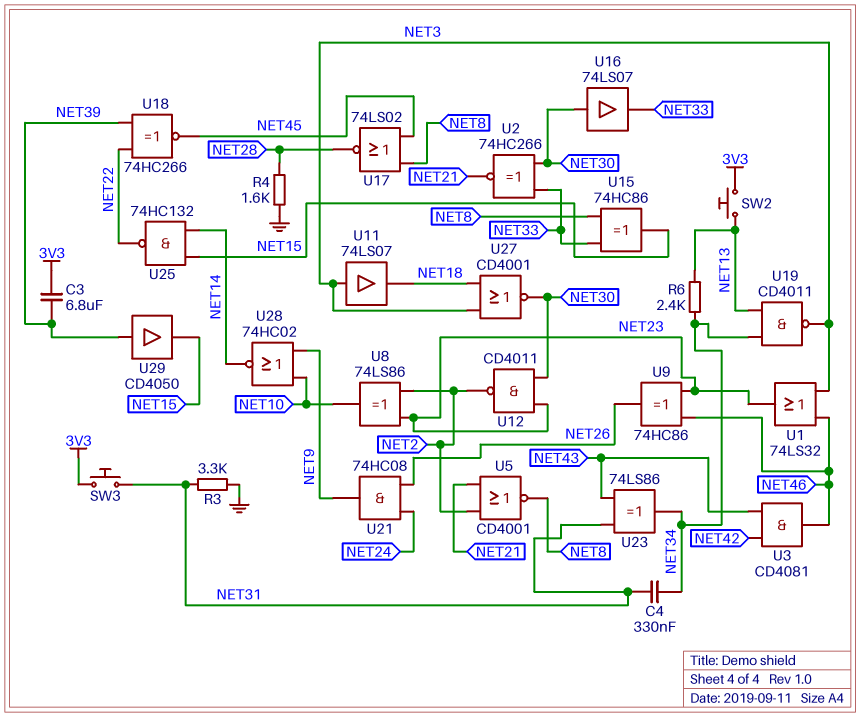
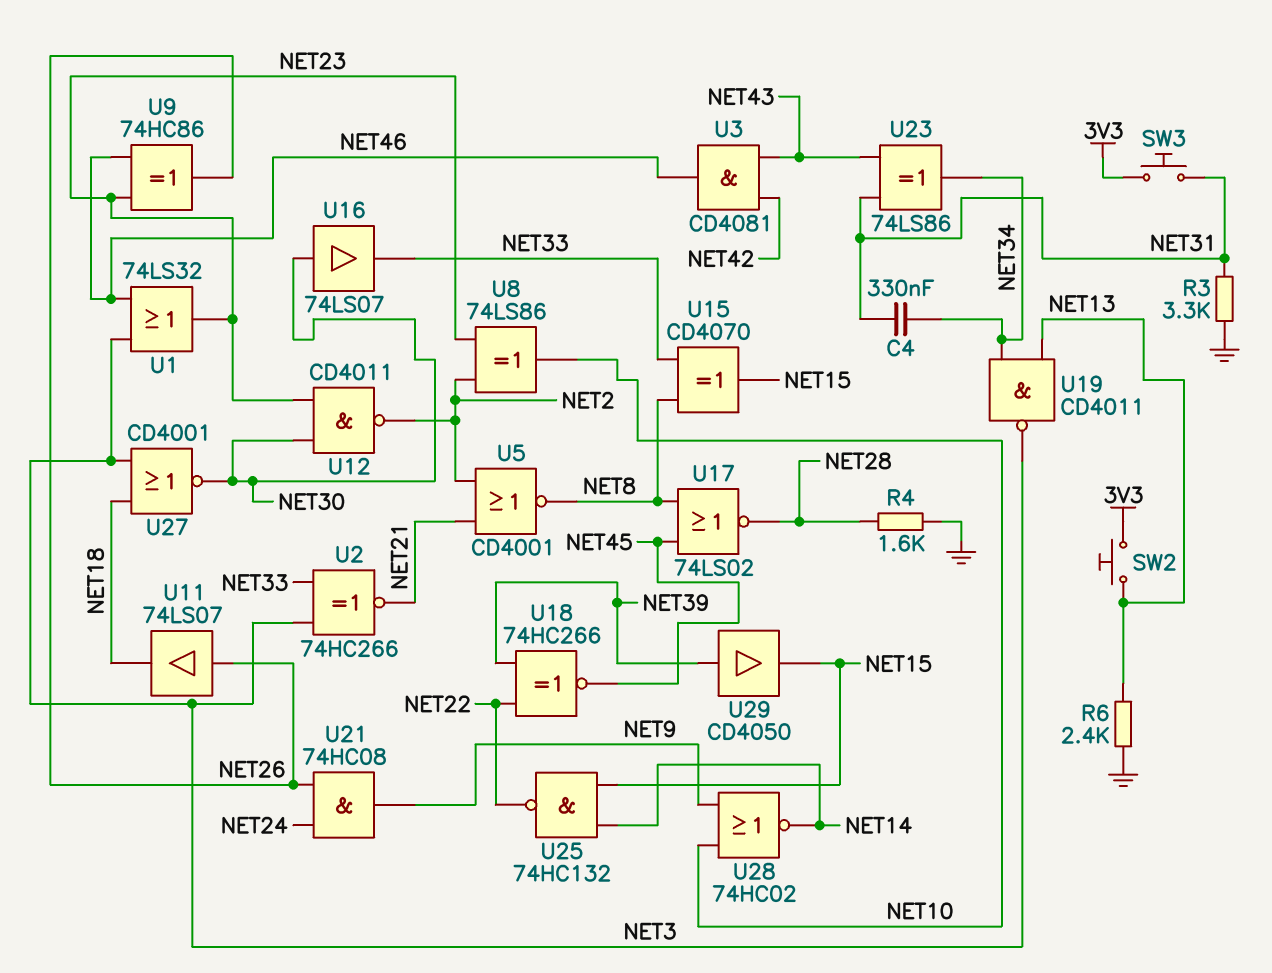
C3: 6.8uF (3V3, NET39) -> none
R6: 2.4k (NET13, NET34) -> 2.4k (GND, NET13)
U2: XNOR 74HC266 (in NET30, in NET33, out NET21) -> XNOR 74HC266 (in NET3, in NET33, out NET21)
U11: buffer 74LS07 (in NET3, out NET18) -> buffer 74LS07 (in NET26, out NET18)
U15: XOR 74HC86 (in NET8, in NET33, out NET15) -> XOR CD4070 (in NET8, in NET33, out NET15)

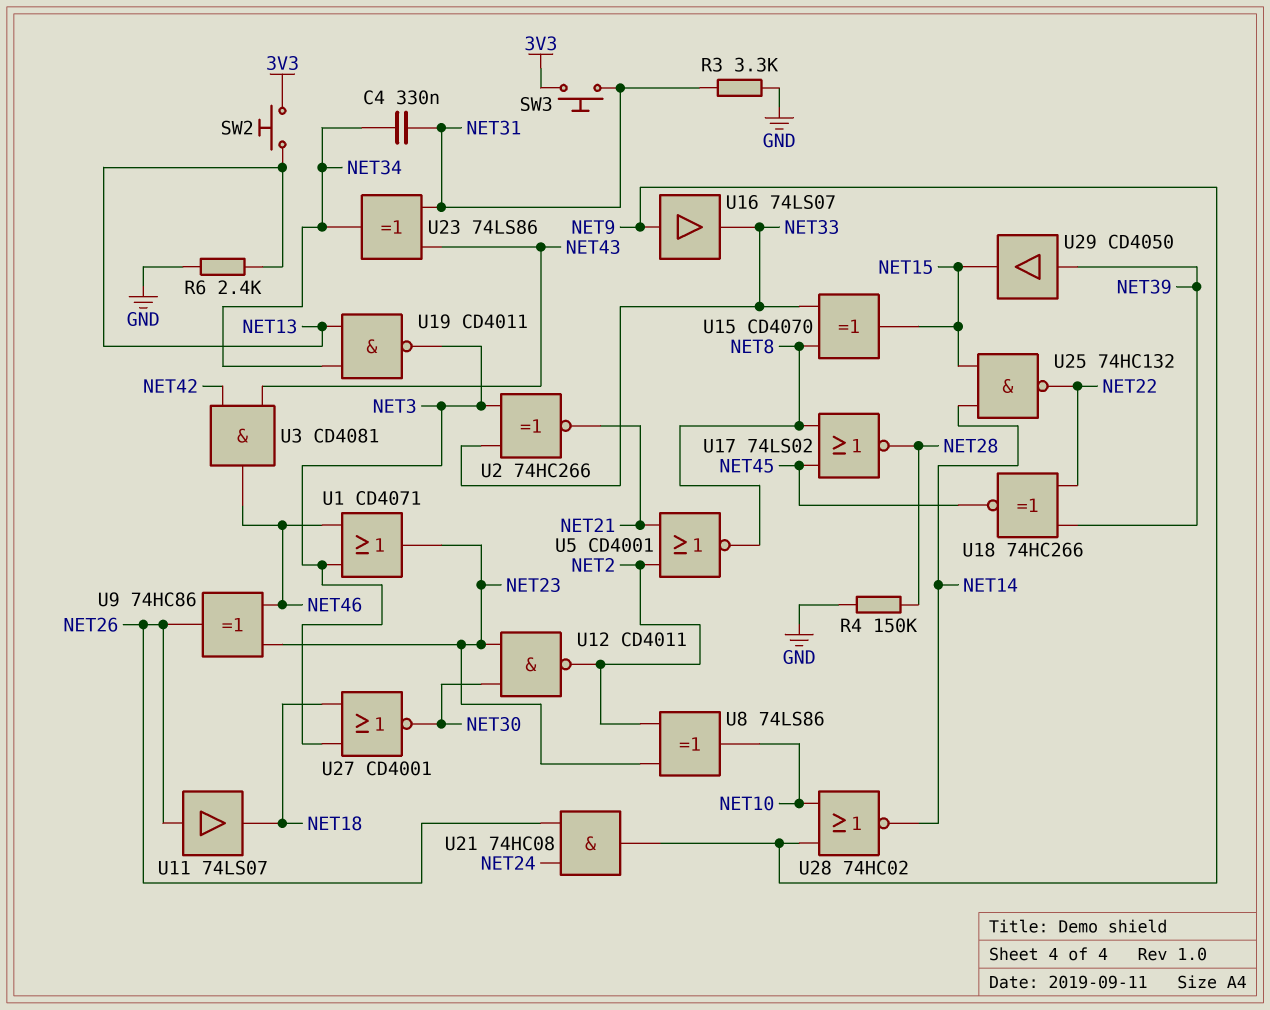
R4: 1.6k (GND, NET28) -> 150k (GND, NET28)
U1: OR 74LS32 (in NET3, in NET46, out NET23) -> OR CD4071 (in NET3, in NET46, out NET23)
U16: buffer 74LS07 (in NET30, out NET33) -> buffer 74LS07 (in NET9, out NET33)

